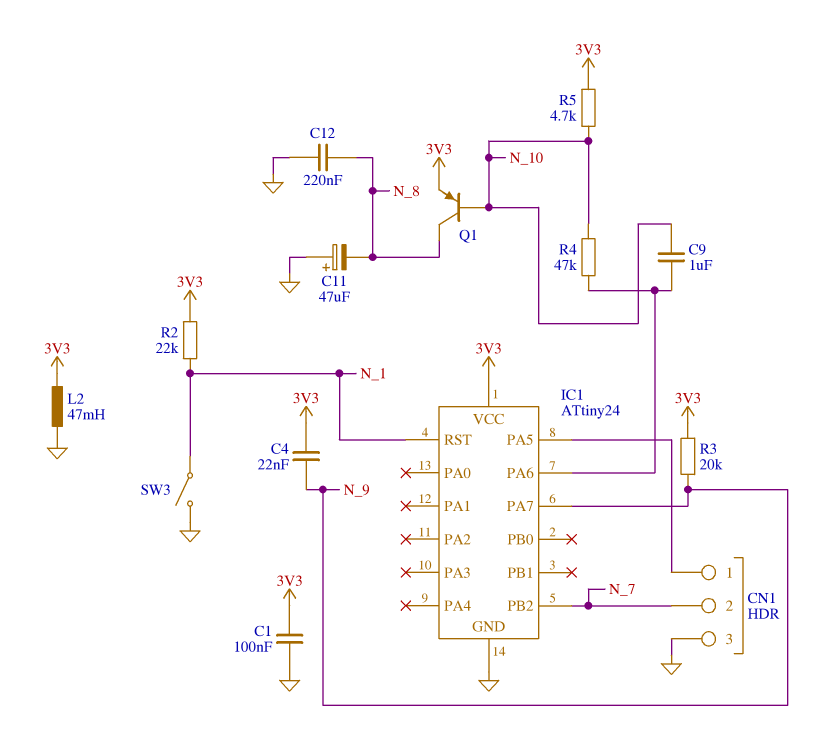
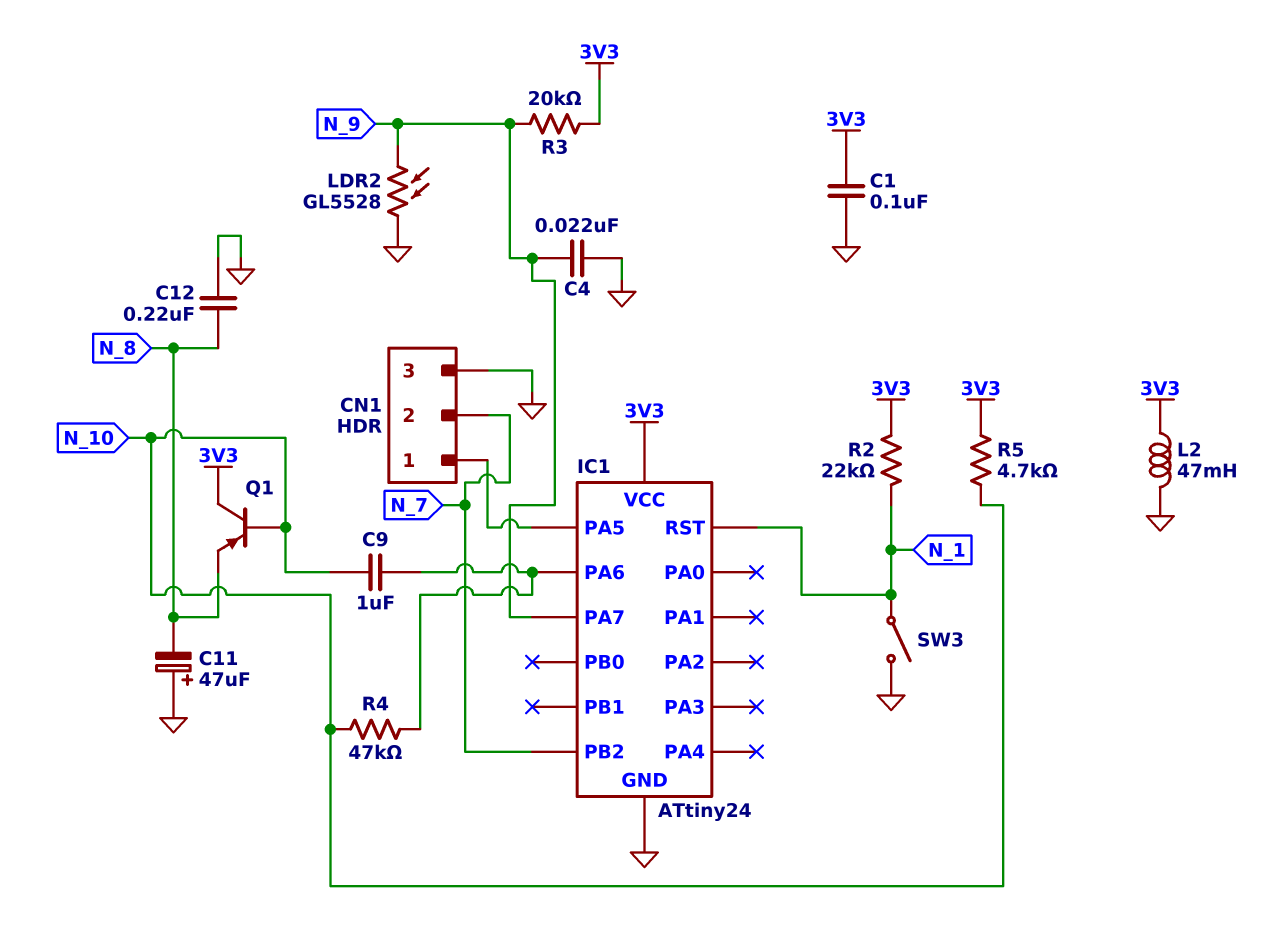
C4: 22nF (3V3, N_9) -> 22nF (GND, N_9)
LDR2: none -> GL5528 (GND, N_9)
Q1: PNP (B N_10, C N_8, E 3V3) -> PNP (B N_10, C 3V3, E N_8)

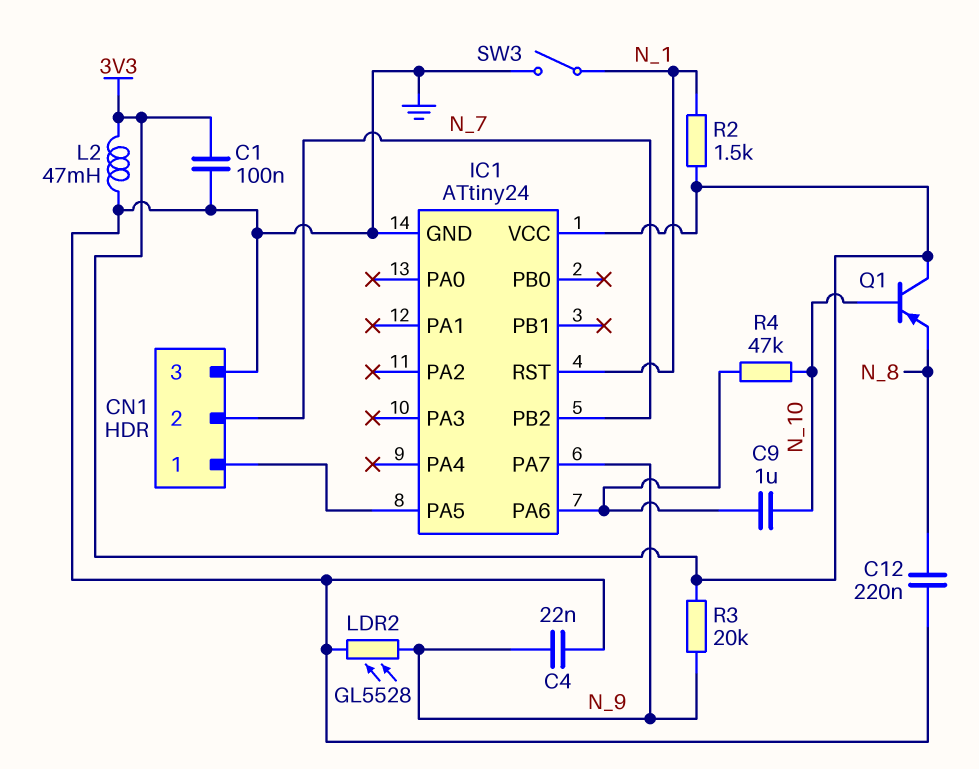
C11: 47uF (plus GND, minus N_8) -> none
R2: 22k (3V3, N_1) -> 1.5k (3V3, N_1)
R5: 4.7k (3V3, N_10) -> none

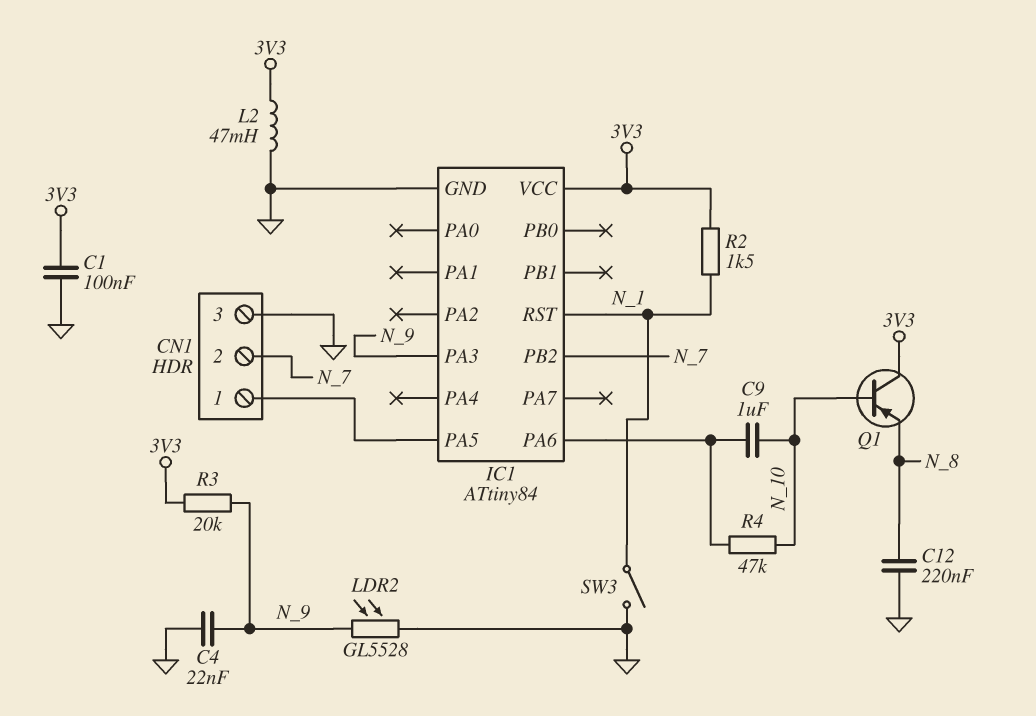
IC1: ATtiny24 -> ATtiny84
IC1 pin PA3: none -> N_9
IC1 pin PA7: N_9 -> none

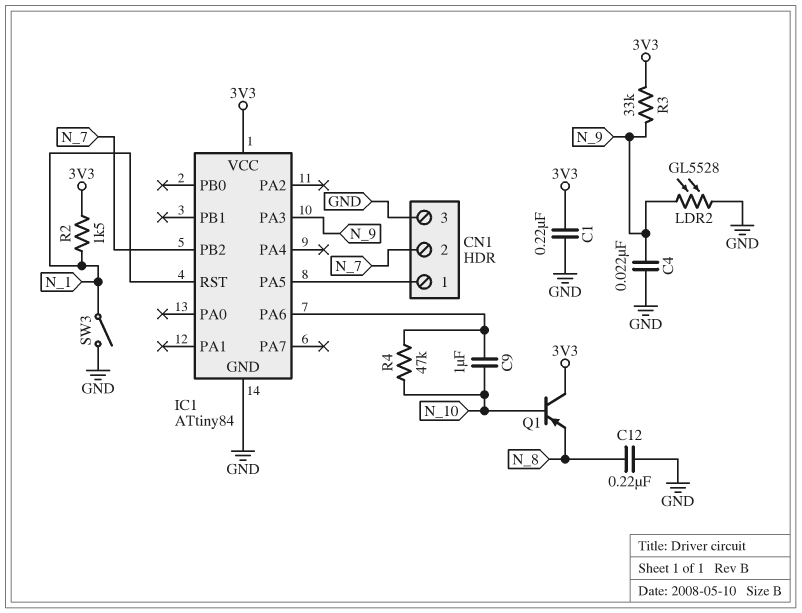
C1: 100nF (3V3, GND) -> 220nF (3V3, GND)
L2: 47mH (3V3, GND) -> none
R3: 20k (3V3, N_9) -> 33k (3V3, N_9)

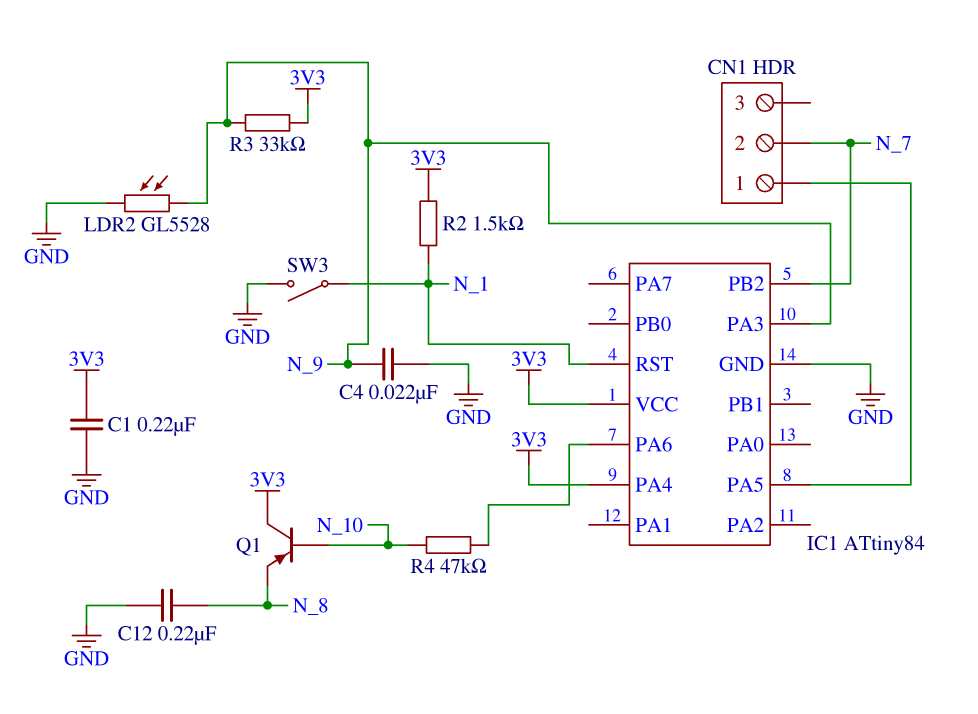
C9: 1uF (IC1/PA6, N_10) -> none
CN1 pin 3: GND -> none
IC1 pin PA4: none -> 3V3

